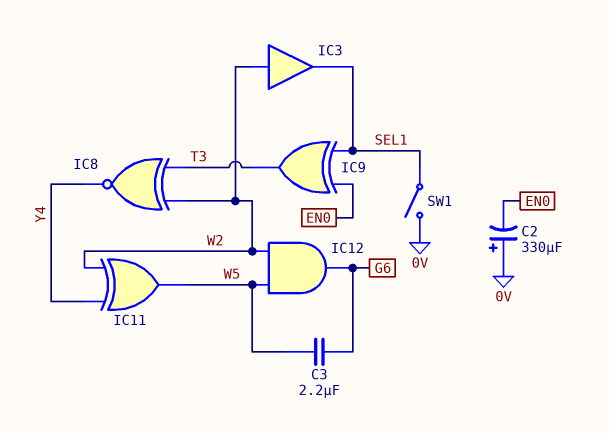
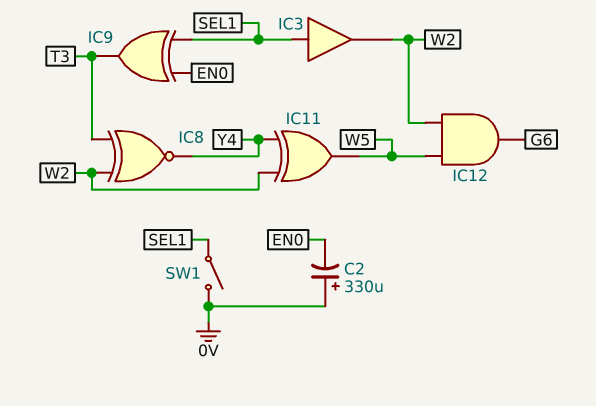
C3: 2.2uF (G6, W5) -> none
IC3: buffer (in W2, out SEL1) -> buffer (in SEL1, out W2)

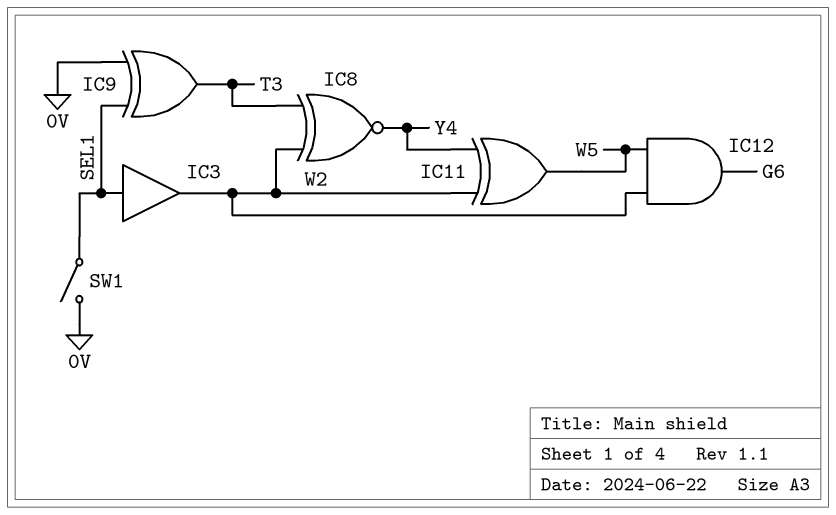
C2: 330uF (plus 0V, minus EN0) -> none
IC9: XOR (in EN0, in SEL1, out T3) -> XOR (in 0V, in SEL1, out T3)

